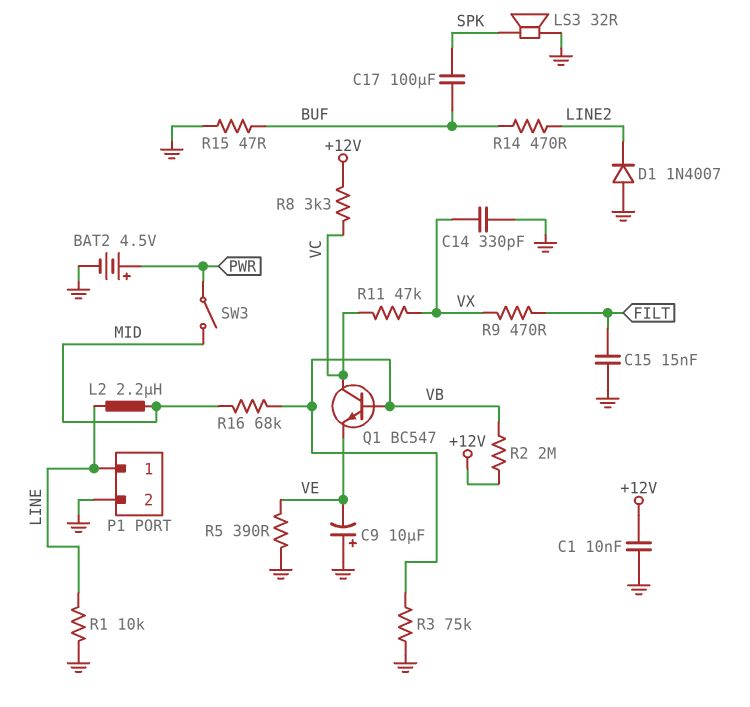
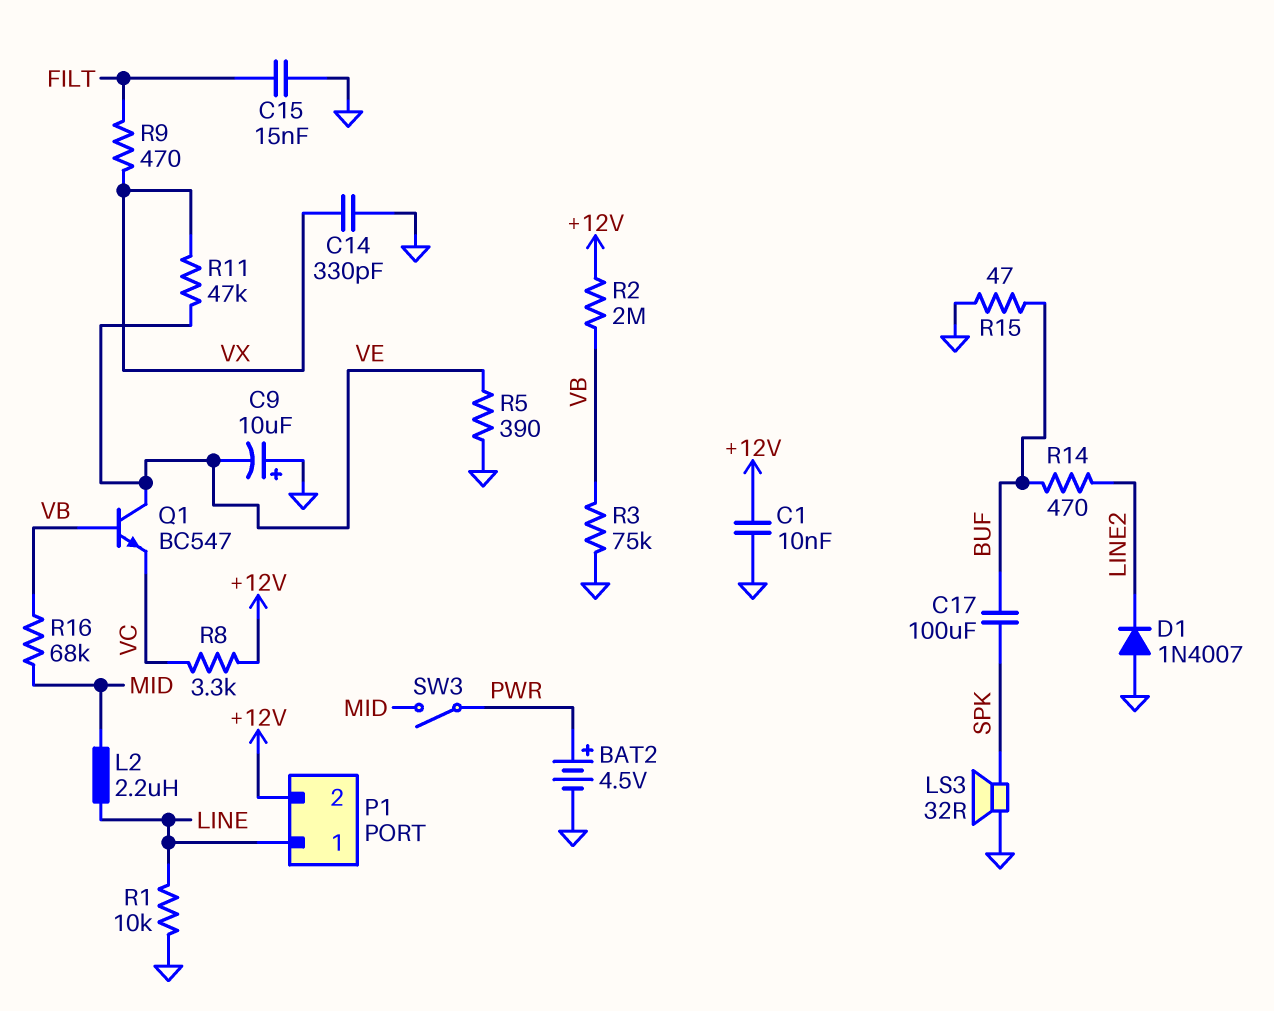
P1 pin 2: GND -> +12V
Q1: NPN BC547 (B VB, C VC, E VE) -> NPN BC547 (B VB, C VE, E VC)
R11: 47k (VC, VX) -> 47k (VE, VX)

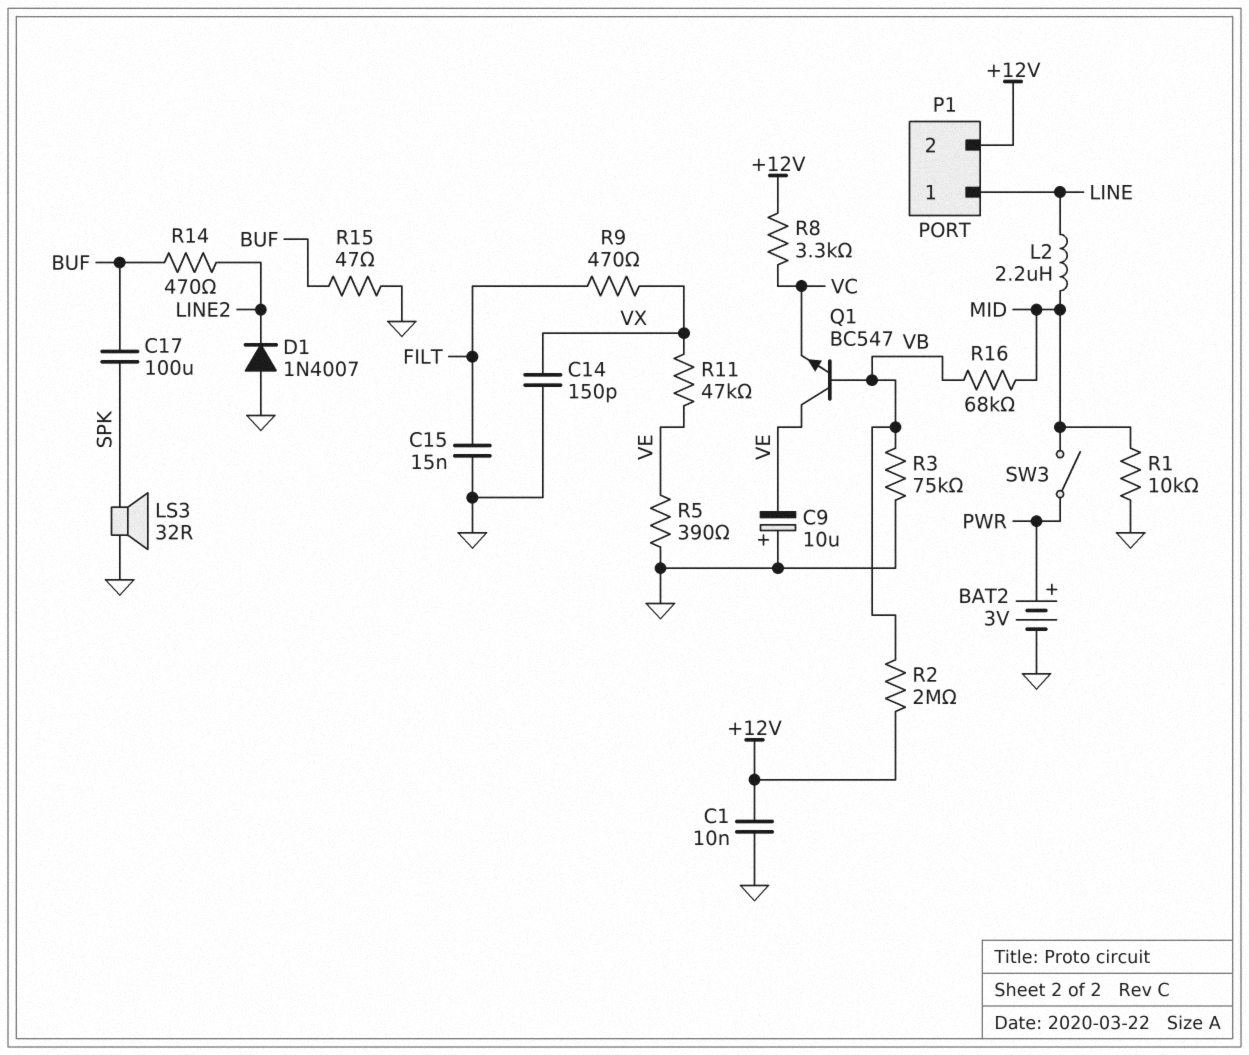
BAT2: 4.5V (plus PWR, minus GND) -> 3V (plus PWR, minus GND)
C14: 330pF (GND, VX) -> 150pF (GND, VX)
R1: 10k (GND, LINE) -> 10k (GND, MID)

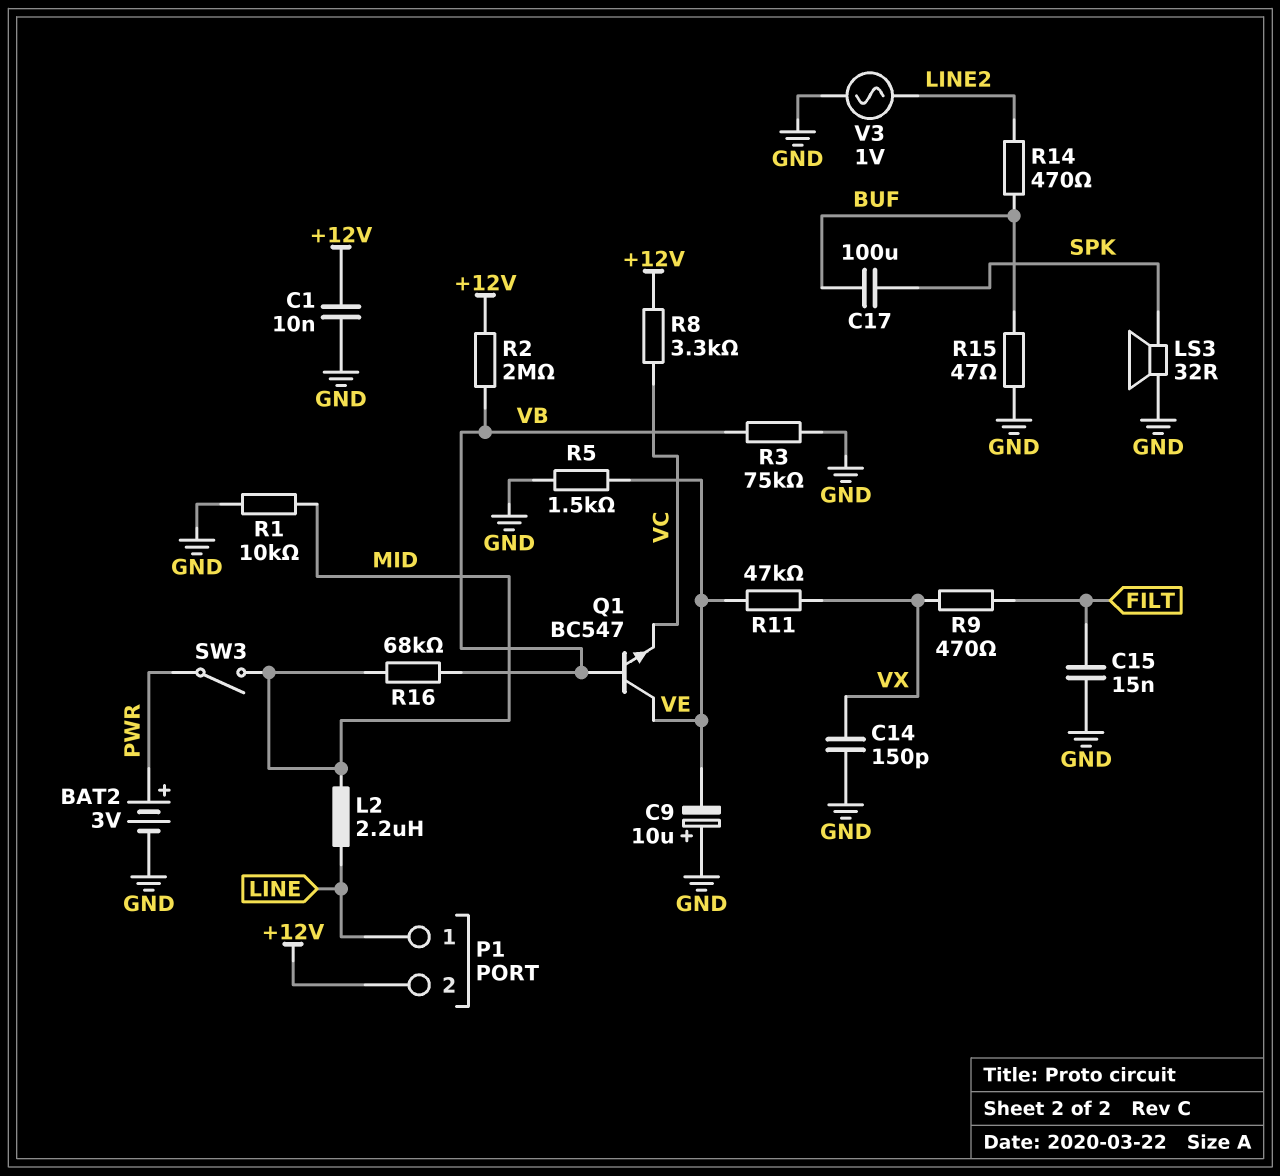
D1: diode 1N4007 (A GND, K LINE2) -> none
R5: 390 (GND, VE) -> 1.5k (GND, VE)
V3: none -> AC 1V (GND, LINE2)

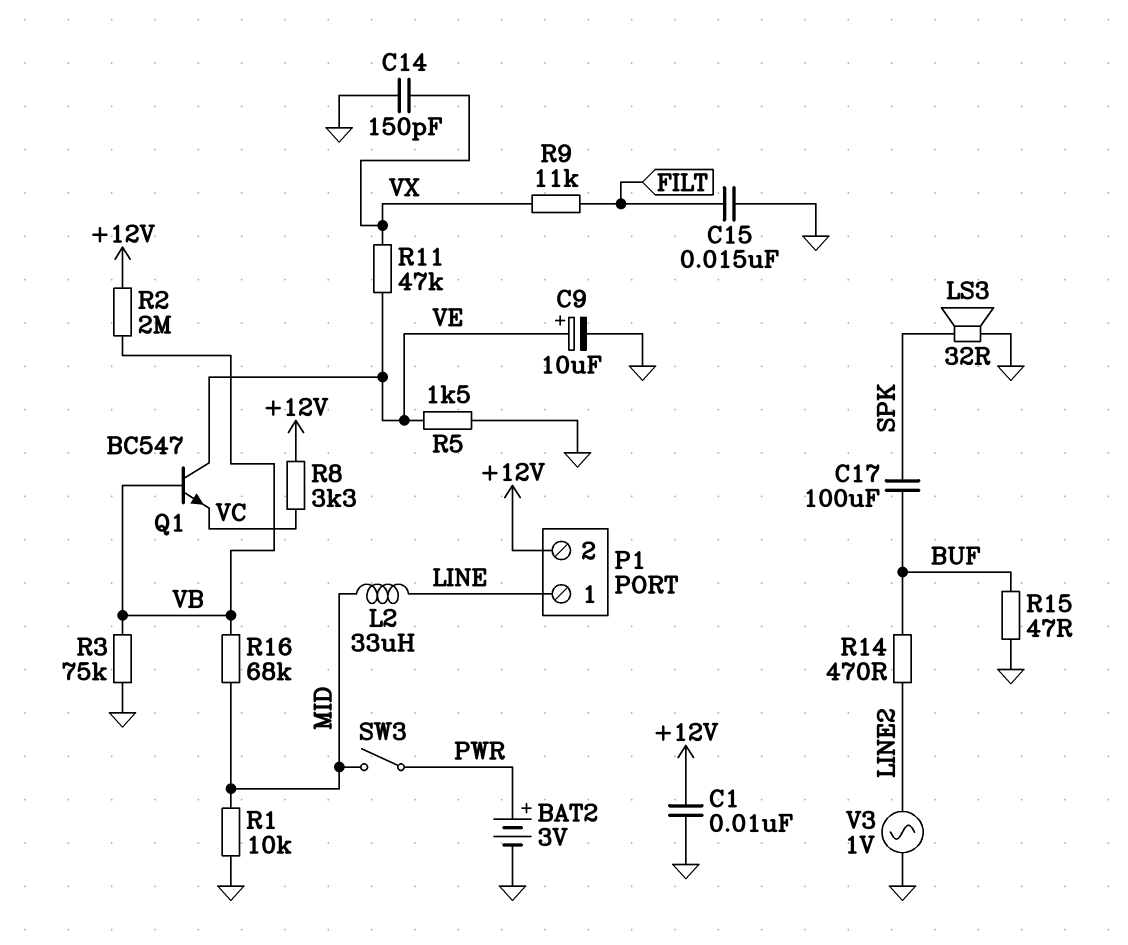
C9: 10uF (plus GND, minus VE) -> 10uF (plus VE, minus GND)
L2: 2.2uH (LINE, MID) -> 33uH (LINE, MID)
R9: 470 (FILT, VX) -> 11k (FILT, VX)

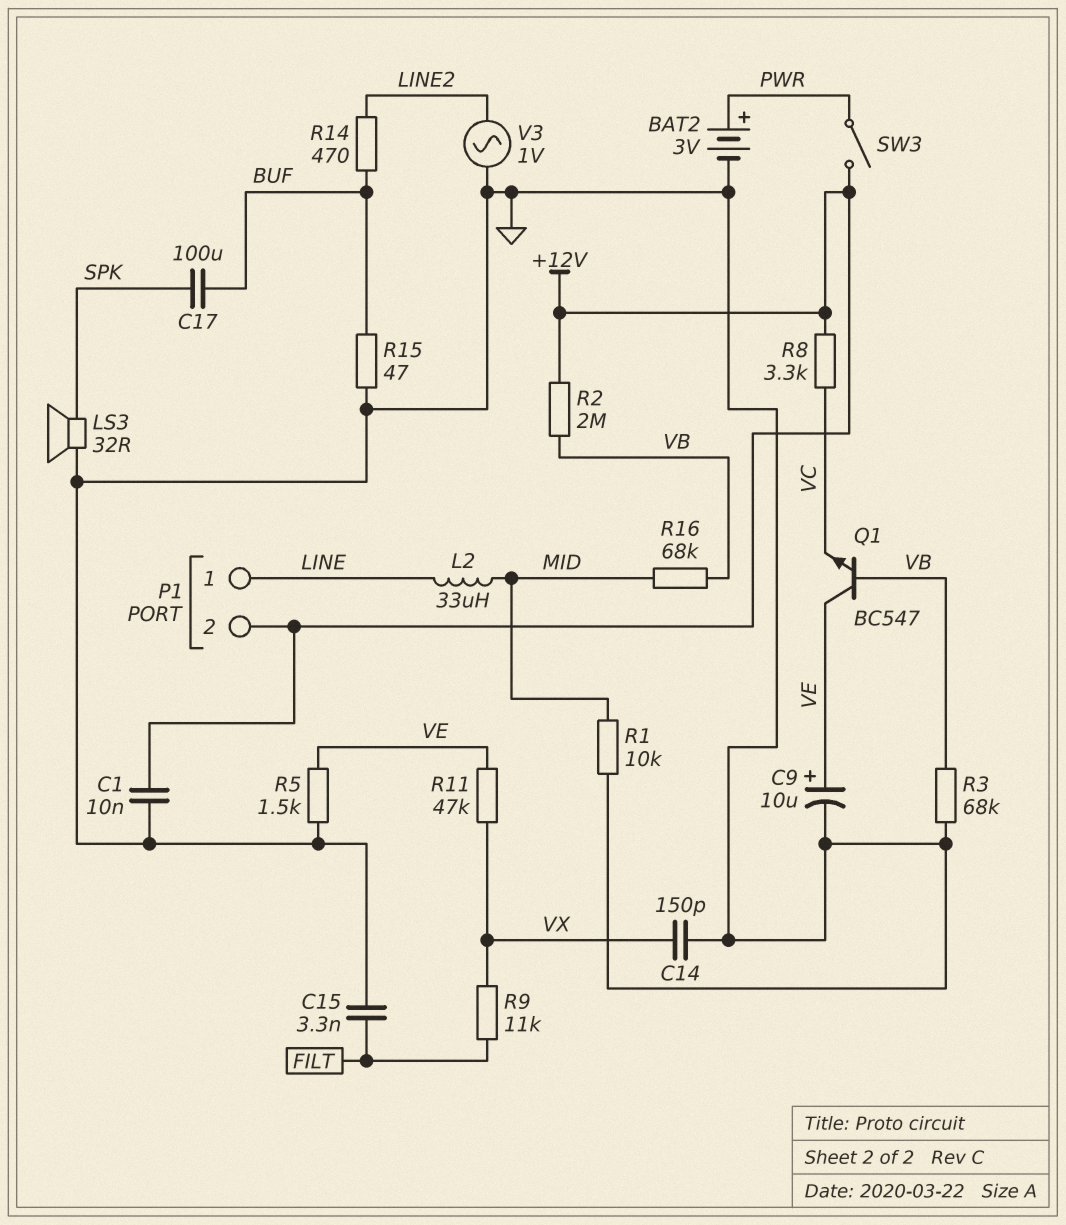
C15: 15nF (FILT, GND) -> 3.3nF (FILT, GND)
R3: 75k (GND, VB) -> 68k (GND, VB)
SW3: switch (MID, PWR) -> switch (+12V, PWR)

